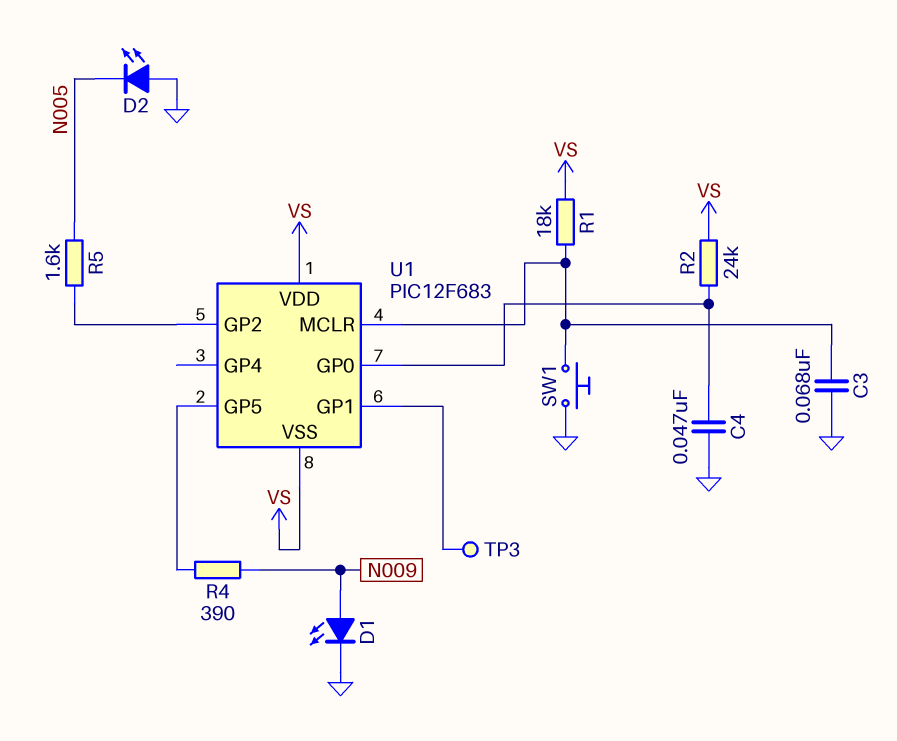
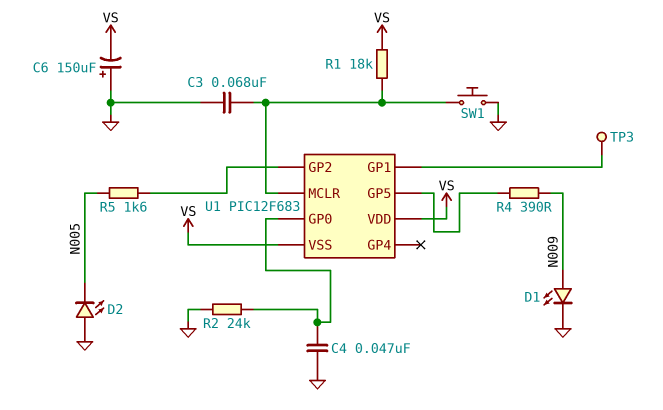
C6: none -> 150uF (plus GND, minus VS)
R2: 24k (U1/GP0, VS) -> 24k (GND, U1/GP0)

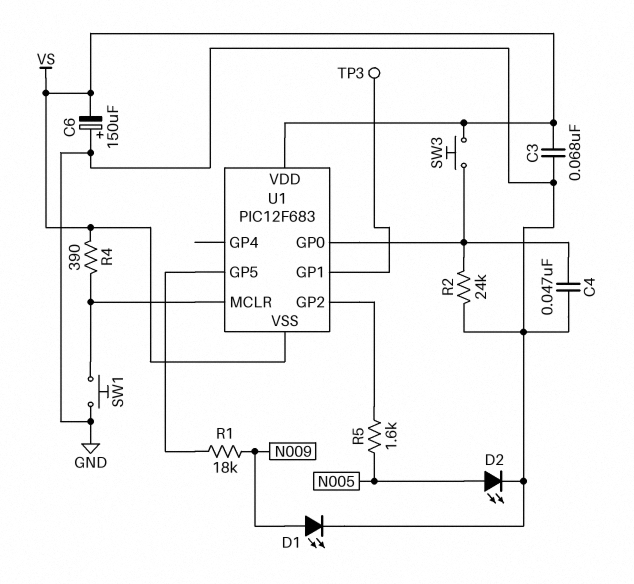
C3: 68nF (GND, U1/MCLR) -> 68nF (GND, VS)
D2: LED (A GND, K N005) -> LED (A N005, K GND)
R1: 18k (U1/MCLR, VS) -> 18k (N009, U1/GP5)
R4: 390 (N009, U1/GP5) -> 390 (U1/MCLR, VS)
SW3: none -> button (U1/GP0, VS)

